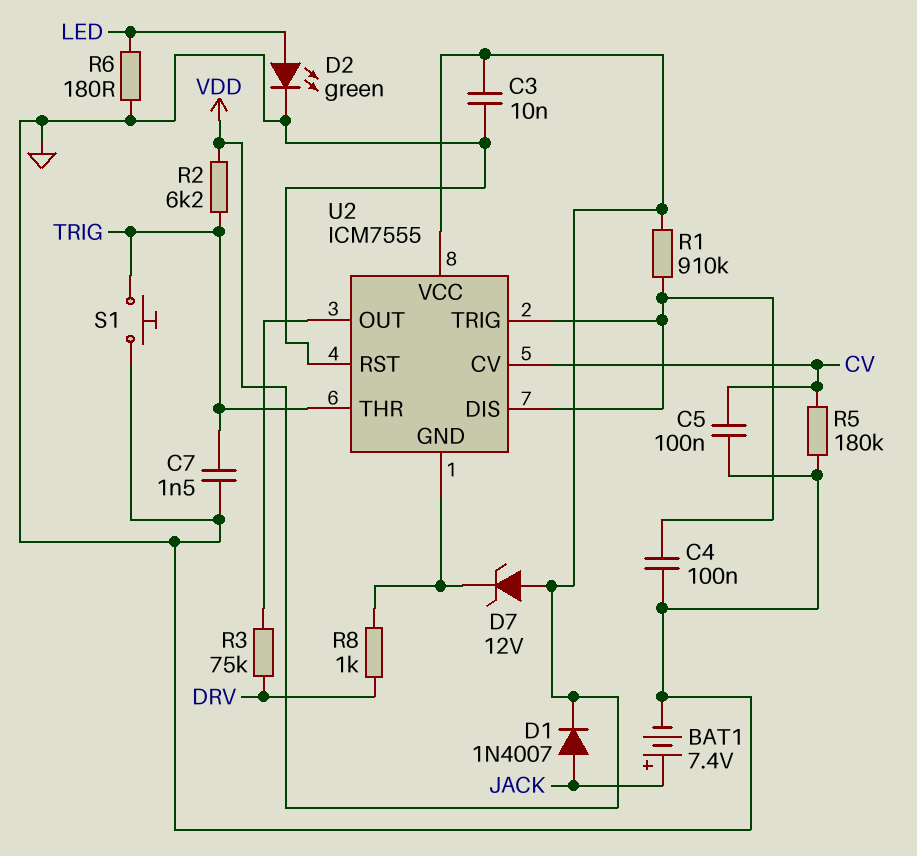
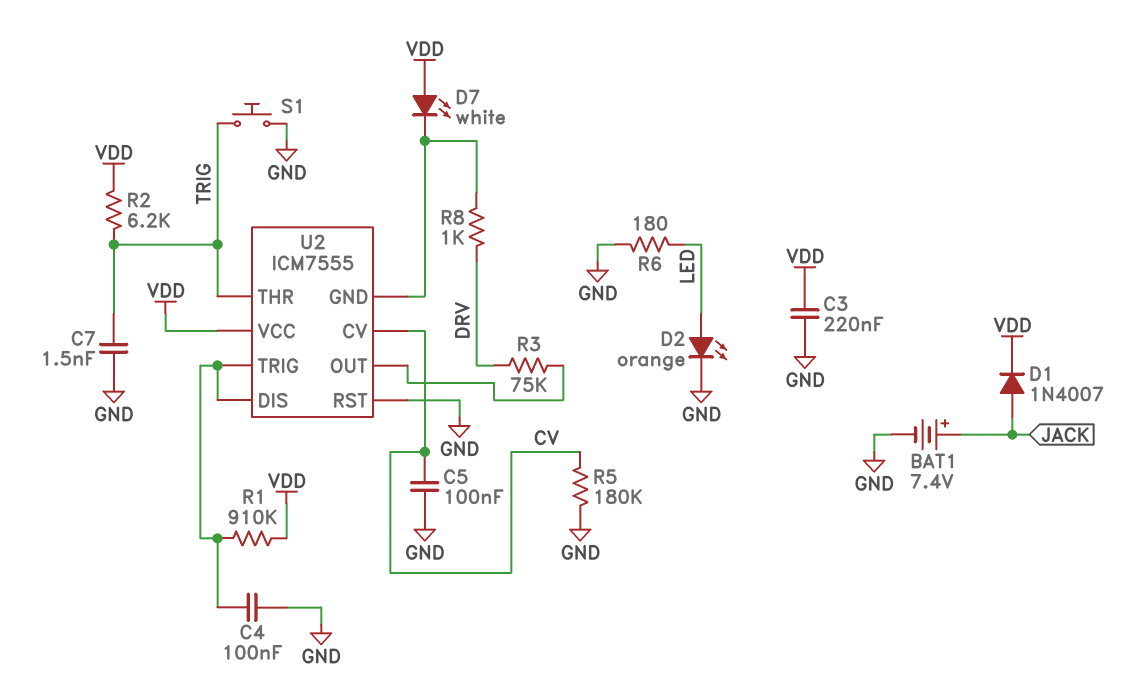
C3: 10nF (GND, VDD) -> 220nF (GND, VDD)
D2: LED green (A LED, K GND) -> LED orange (A LED, K GND)
D7: zener 12V (A VDD, K U2/GND) -> LED white (A VDD, K U2/GND)

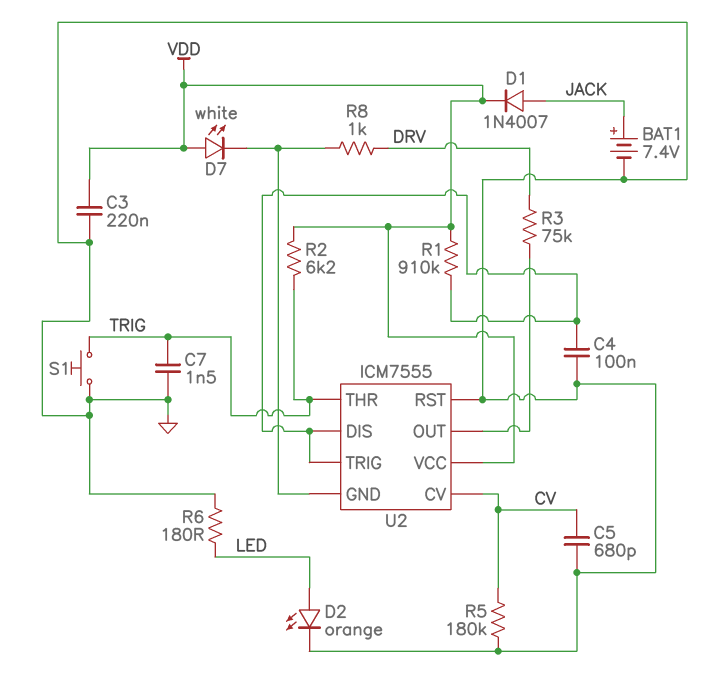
C5: 100nF (CV, GND) -> 680pF (CV, GND)

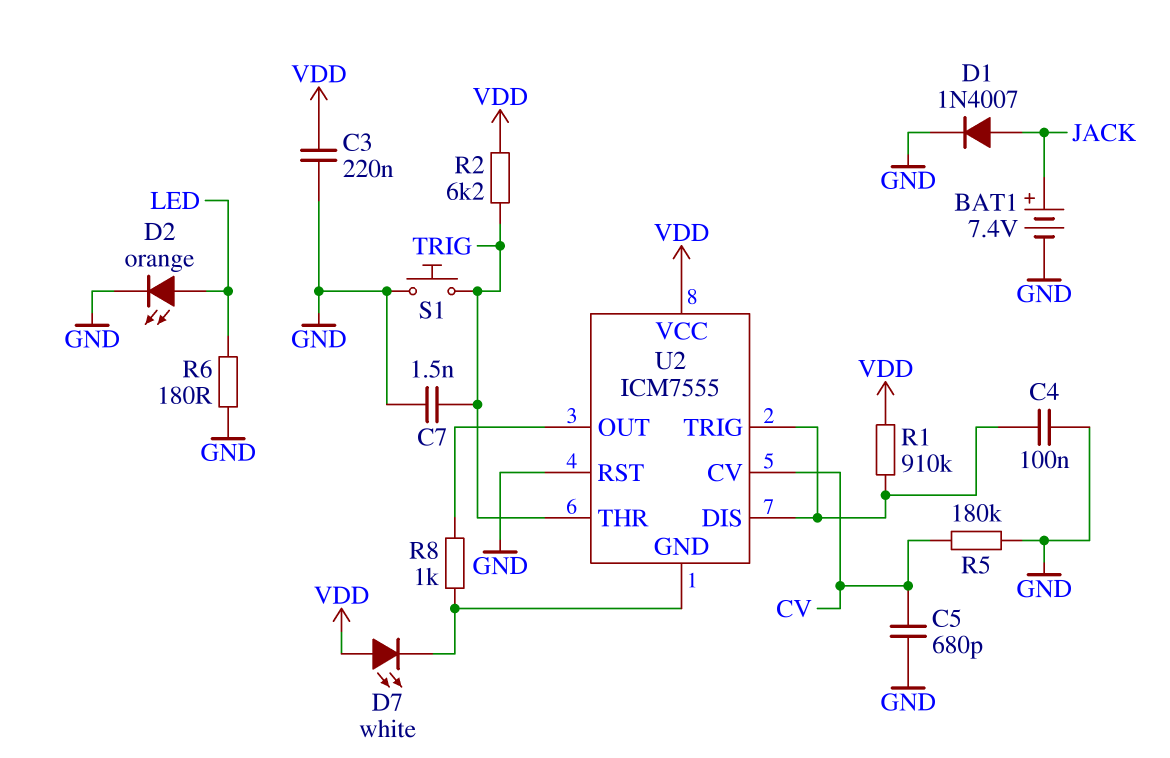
D1: diode 1N4007 (A JACK, K VDD) -> diode 1N4007 (A JACK, K GND)
R3: 75k (DRV, U2/OUT) -> none
R8: 1k (DRV, U2/GND) -> 1k (U2/GND, U2/OUT)

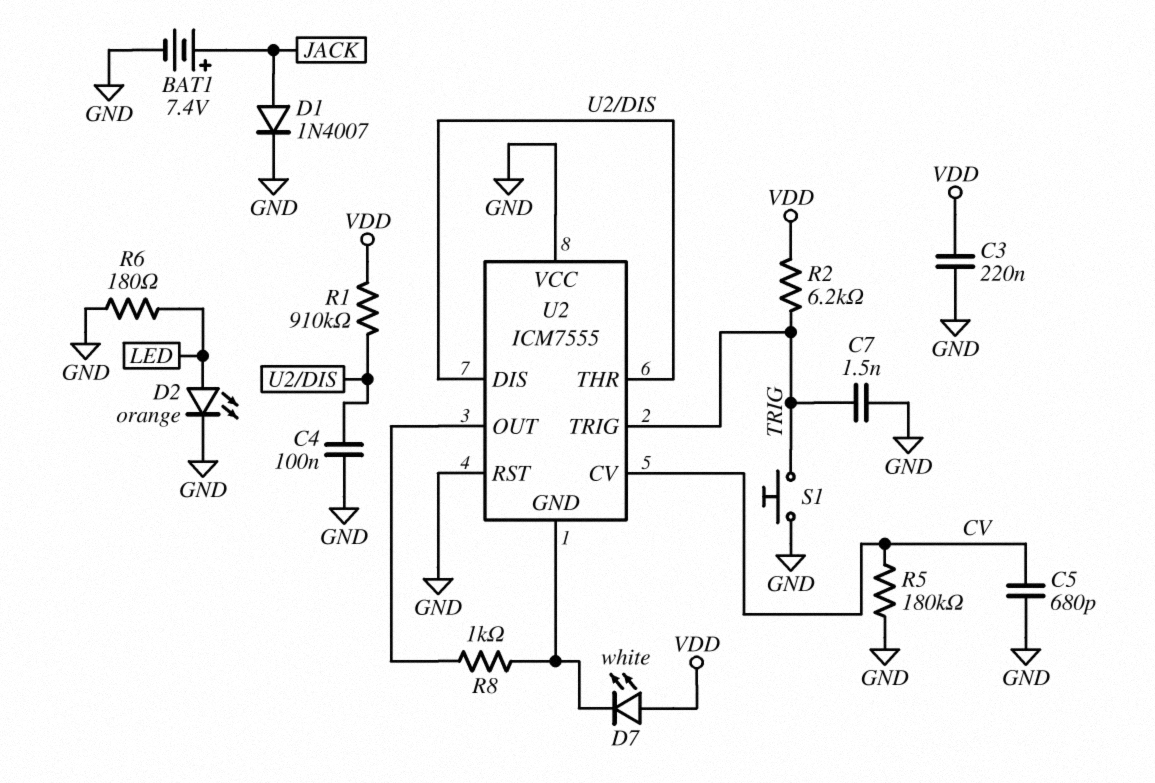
U2 pin THR: TRIG -> U2/DIS
U2 pin TRIG: U2/DIS -> TRIG
U2 pin VCC: VDD -> GND

